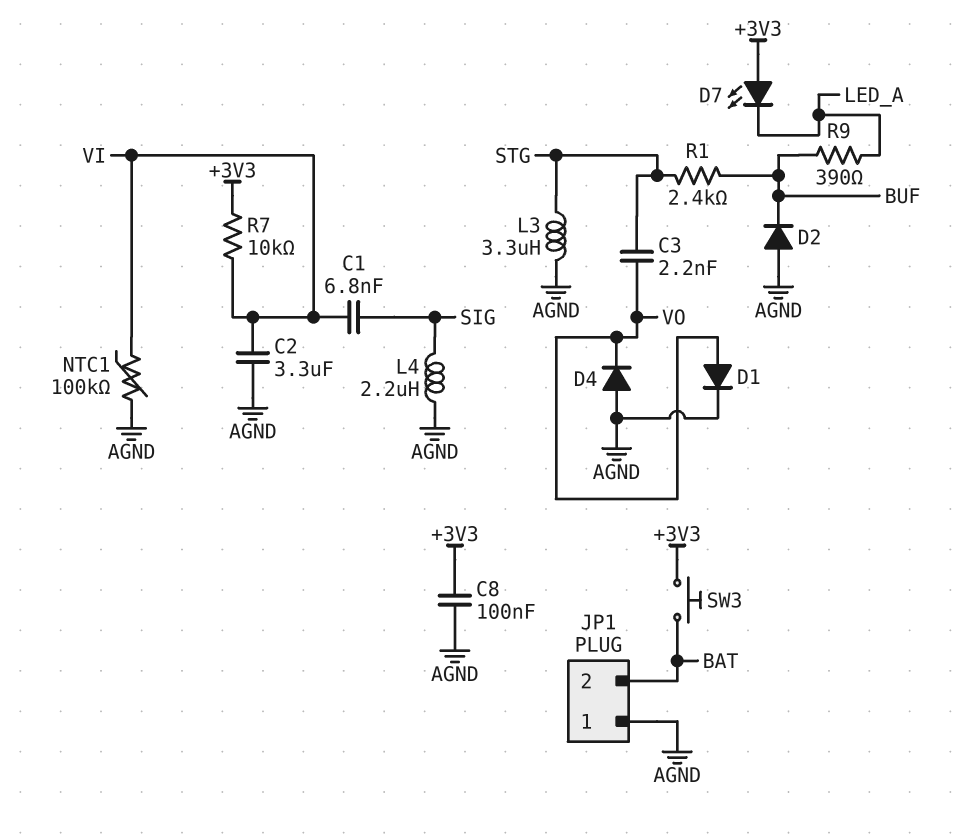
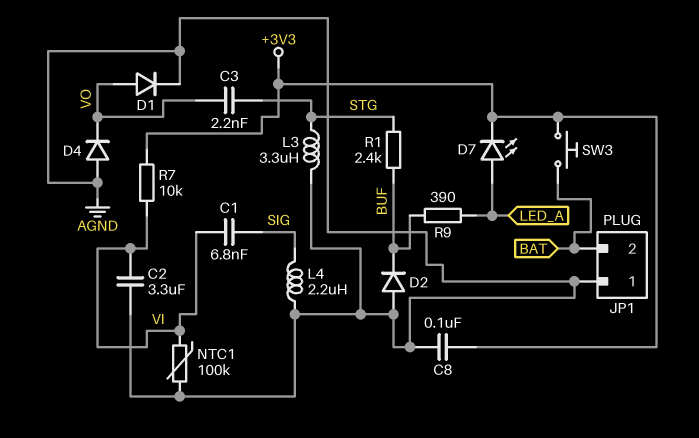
D7: LED (A +3V3, K LED_A) -> LED (A LED_A, K +3V3)

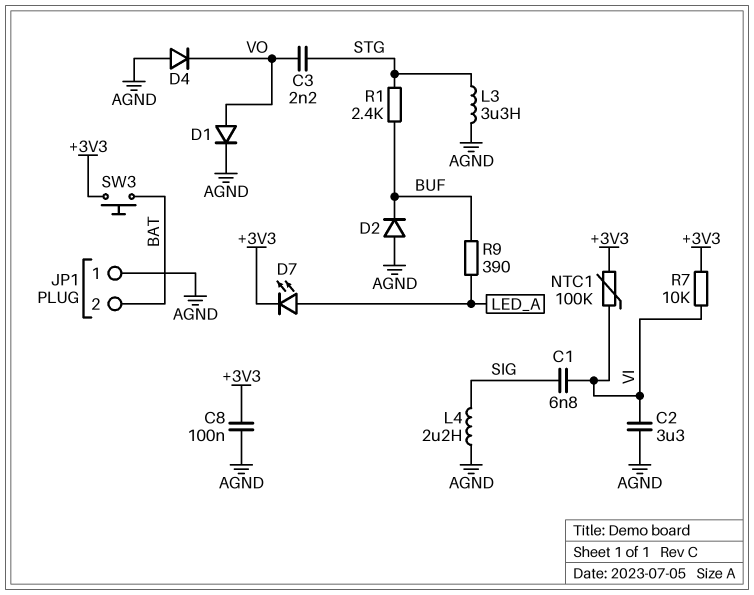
NTC1: 100k (AGND, VI) -> 100k (+3V3, VI)

